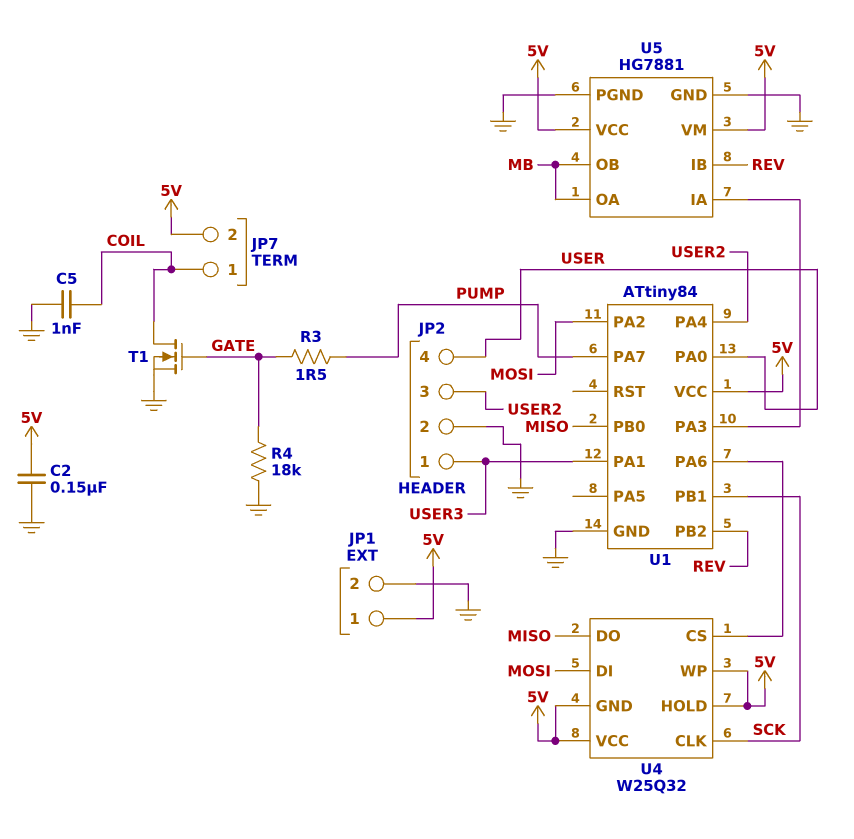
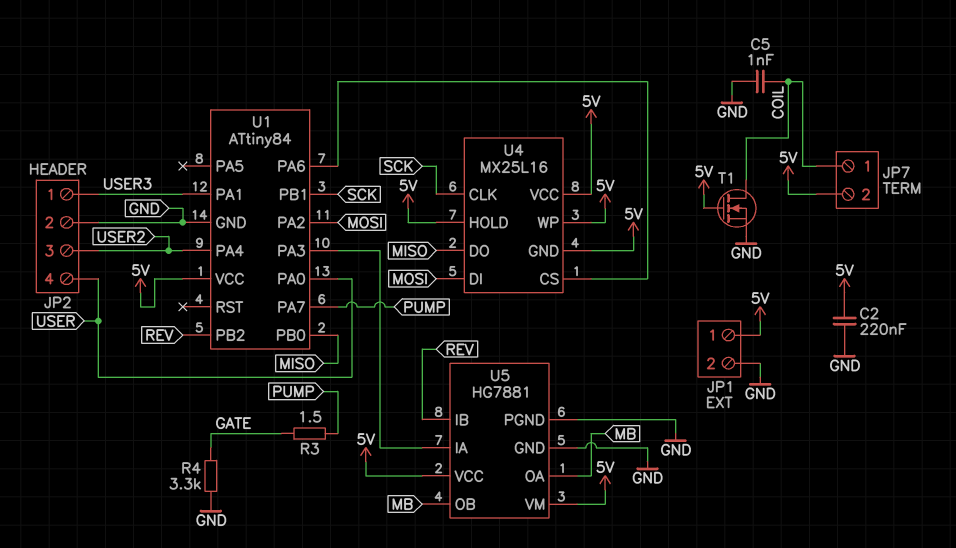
C2: 150nF (5V, GND) -> 220nF (5V, GND)
R4: 18k (GATE, GND) -> 3.3k (GATE, GND)
T1: NMOS (G GATE, D COIL, S GND) -> NMOS (G 5V, D COIL, S GND)
U4: W25Q32 -> MX25L16

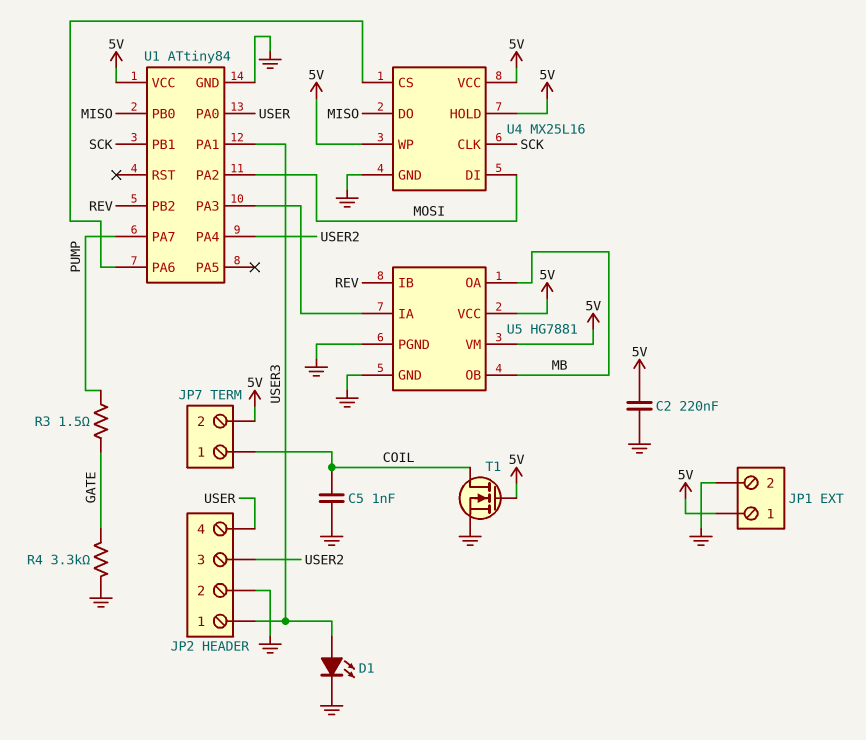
D1: none -> LED (A USER3, K GND)
U4 pin GND: 5V -> GND

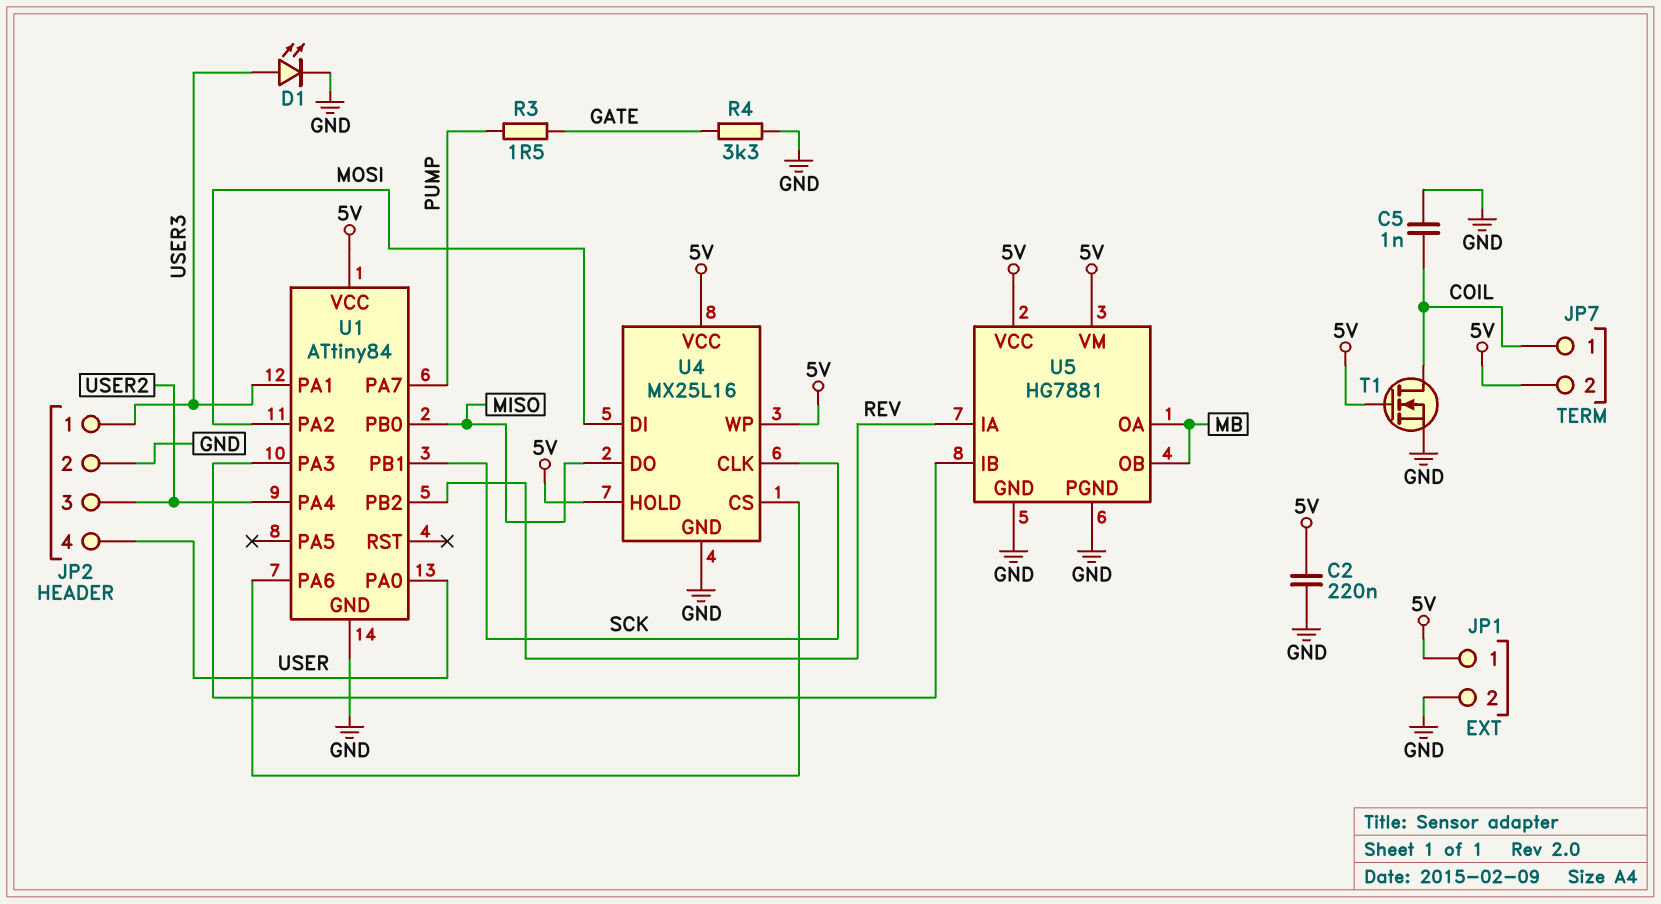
U5 pin IA: U1/PA3 -> REV
U5 pin IB: REV -> U1/PA3

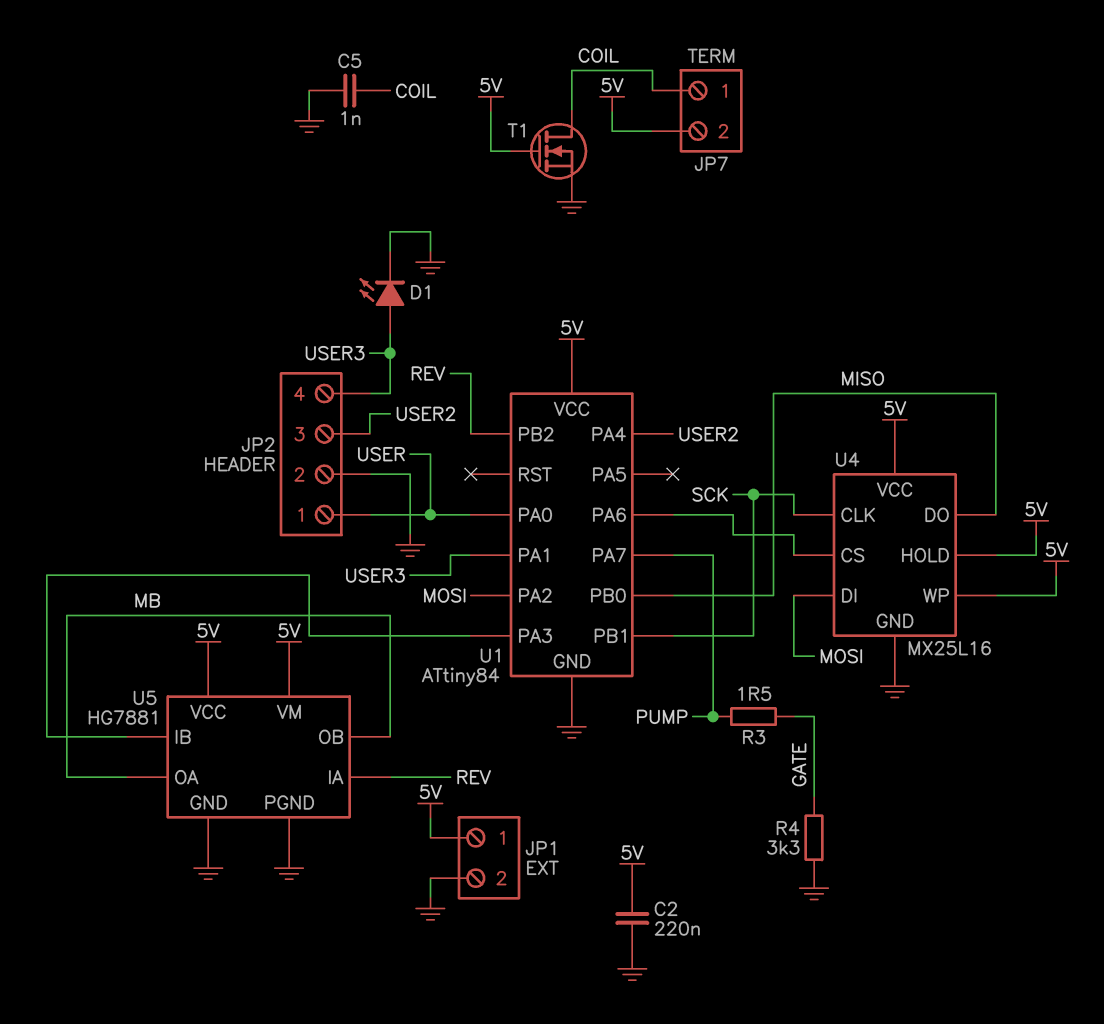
JP2 pin 1: USER3 -> USER
JP2 pin 4: USER -> USER3

